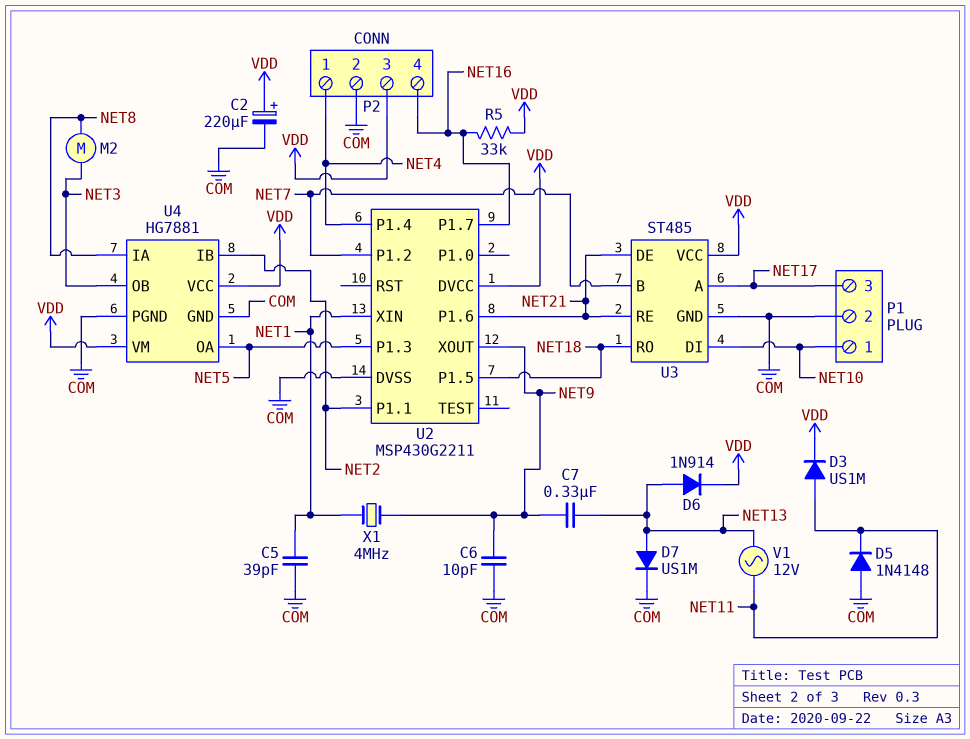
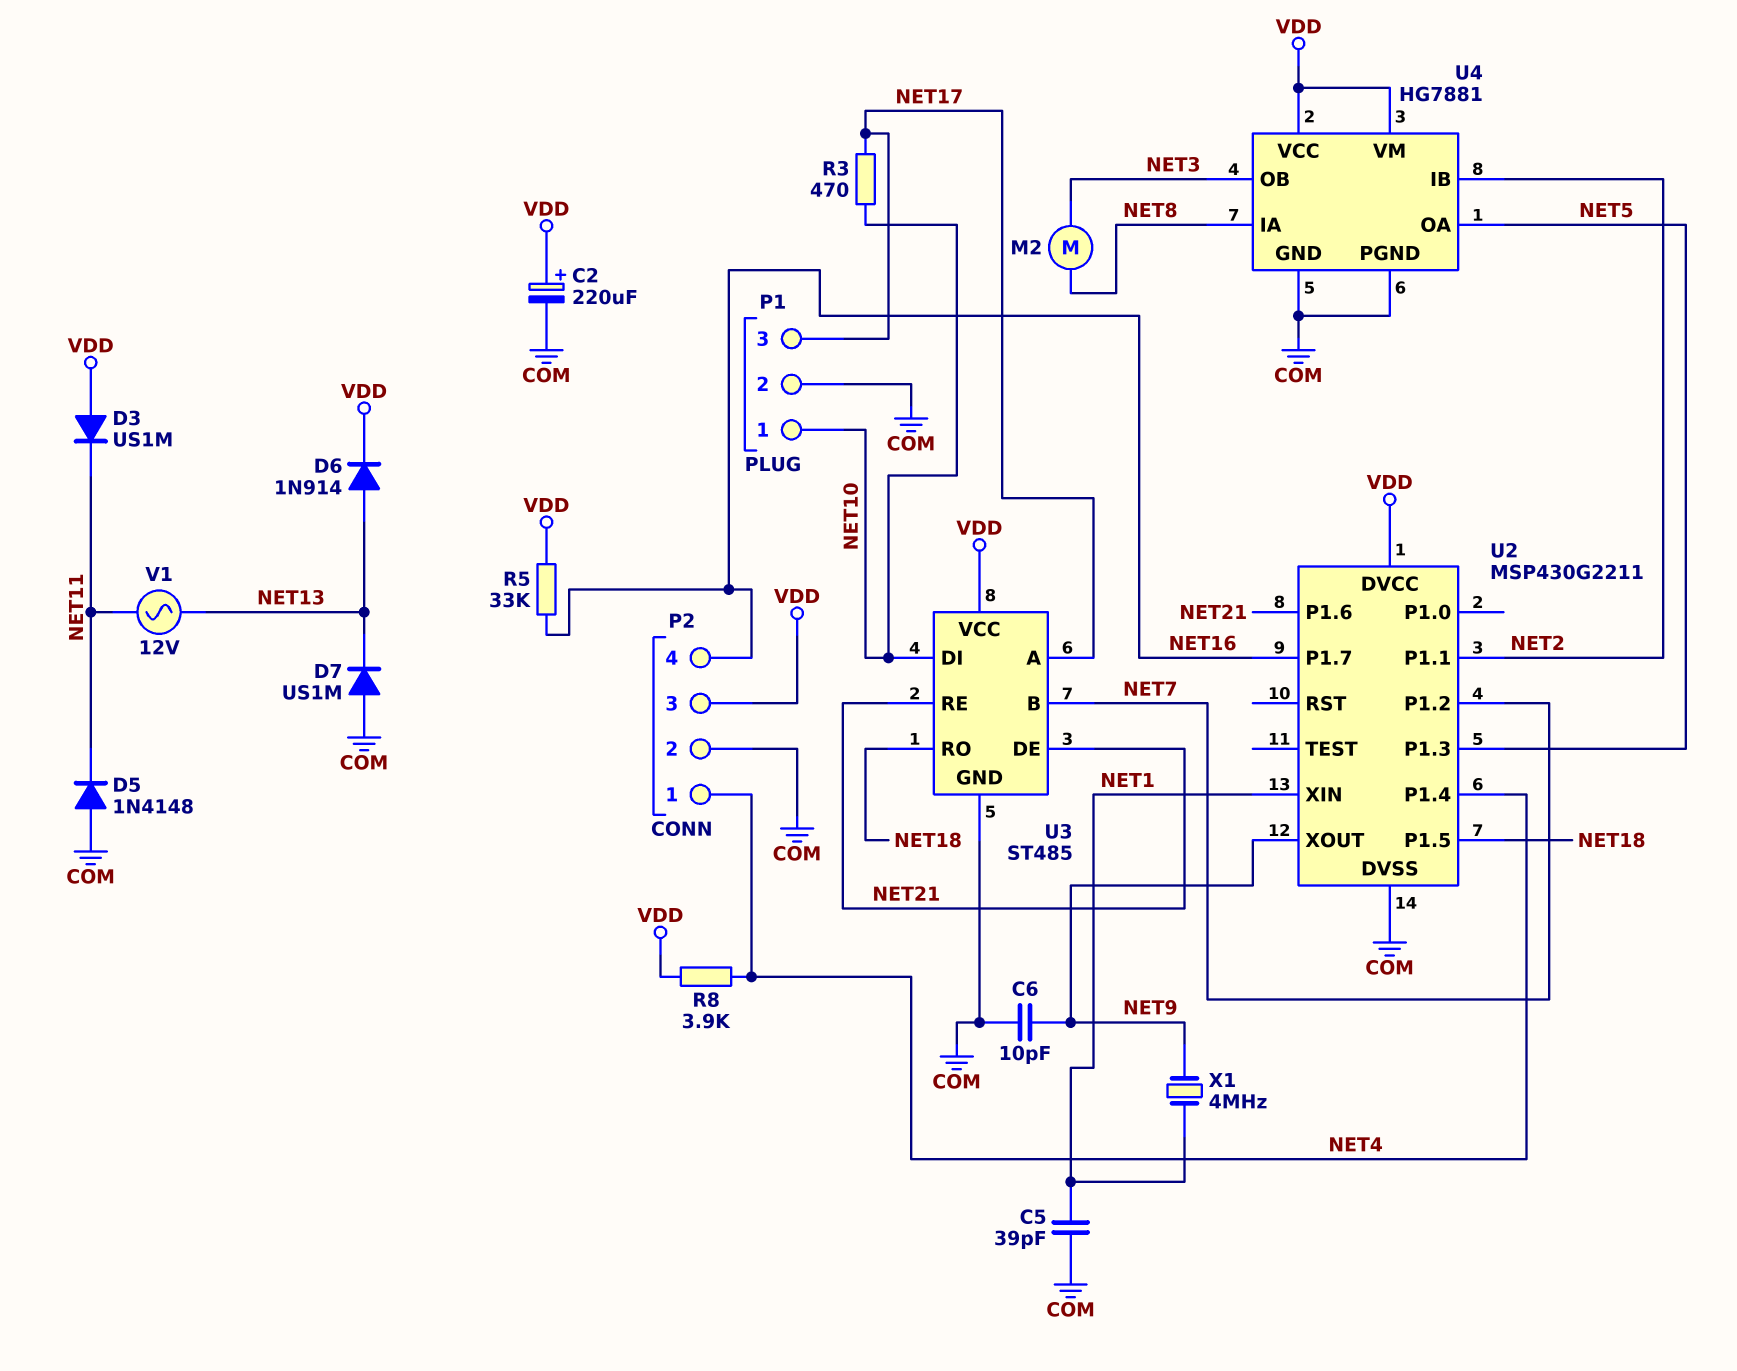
C7: 330nF (NET9, NET13) -> none
D3: diode US1M (A NET11, K VDD) -> diode US1M (A VDD, K NET11)
D7: diode US1M (A NET13, K COM) -> diode US1M (A COM, K NET13)
R3: none -> 470 (NET10, NET17)
R8: none -> 3.9k (NET4, VDD)

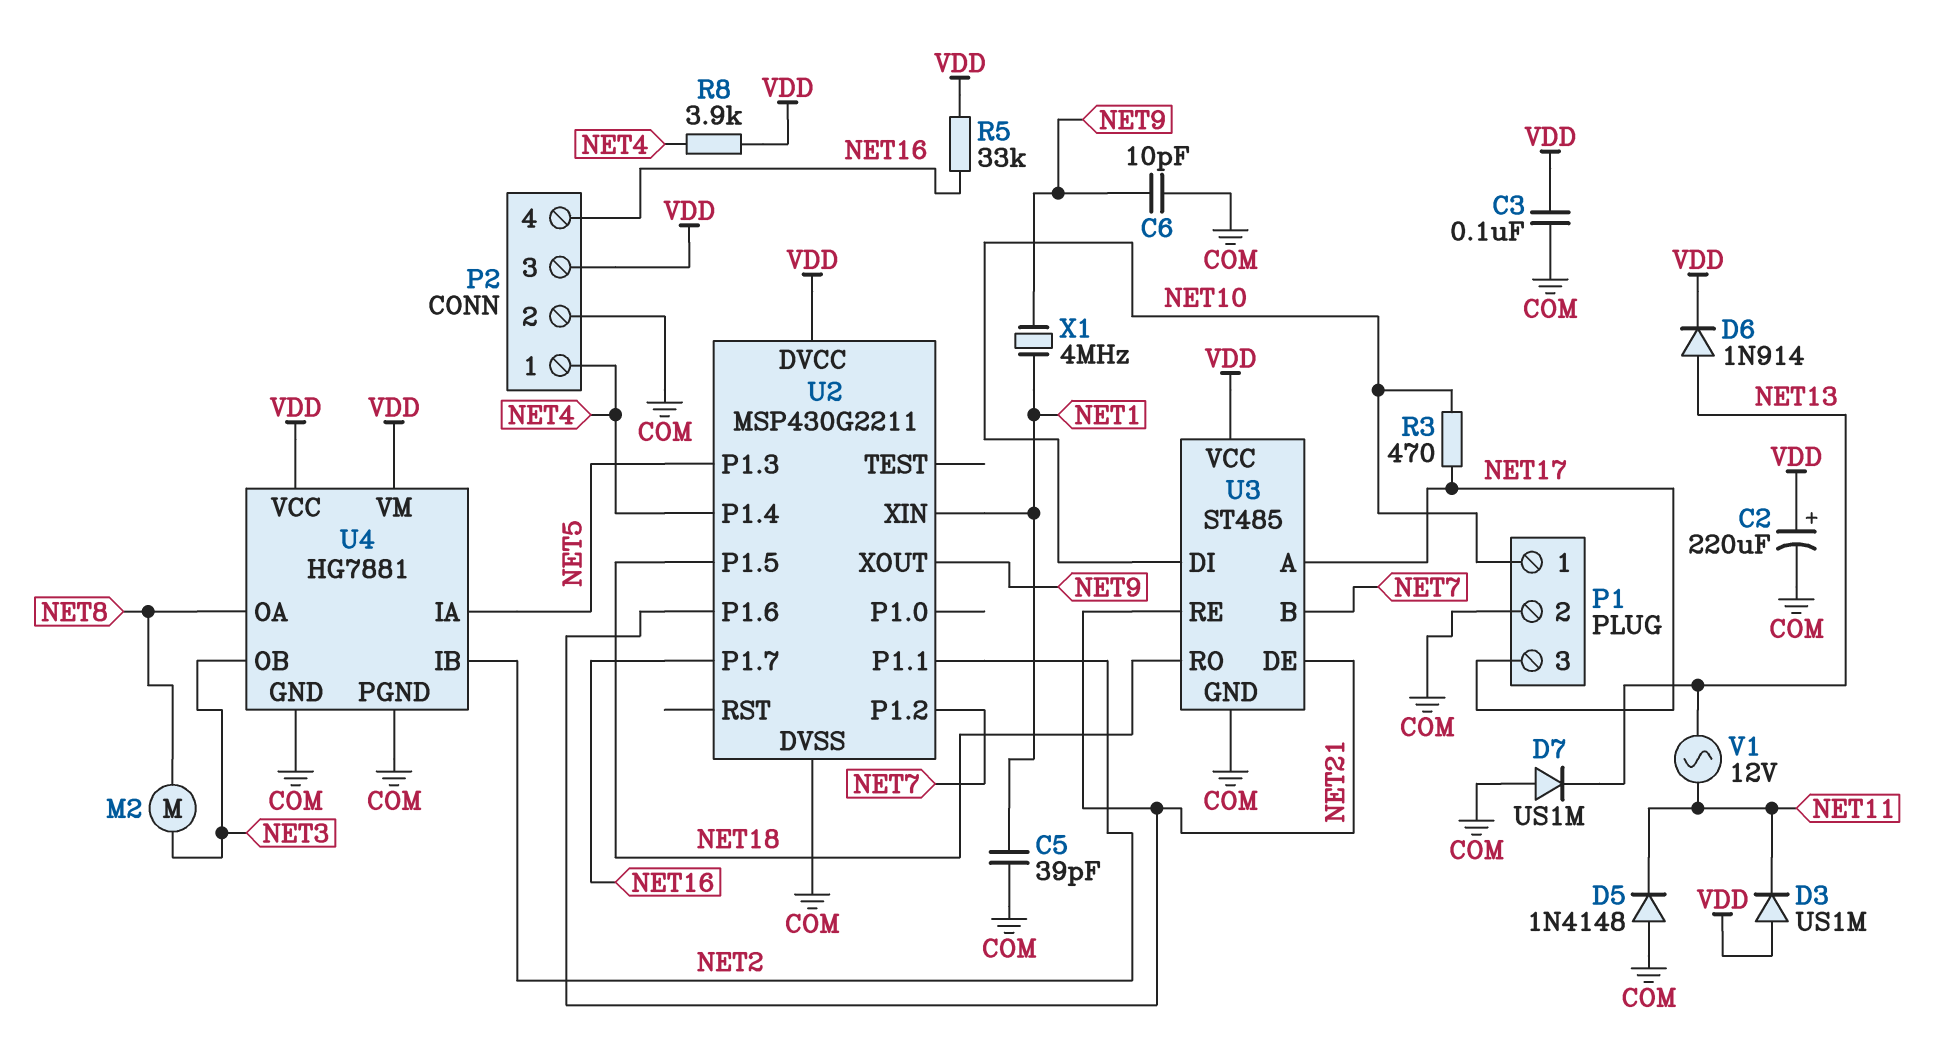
C3: none -> 100nF (COM, VDD)
U4 pin IA: NET8 -> NET5
U4 pin OA: NET5 -> NET8

